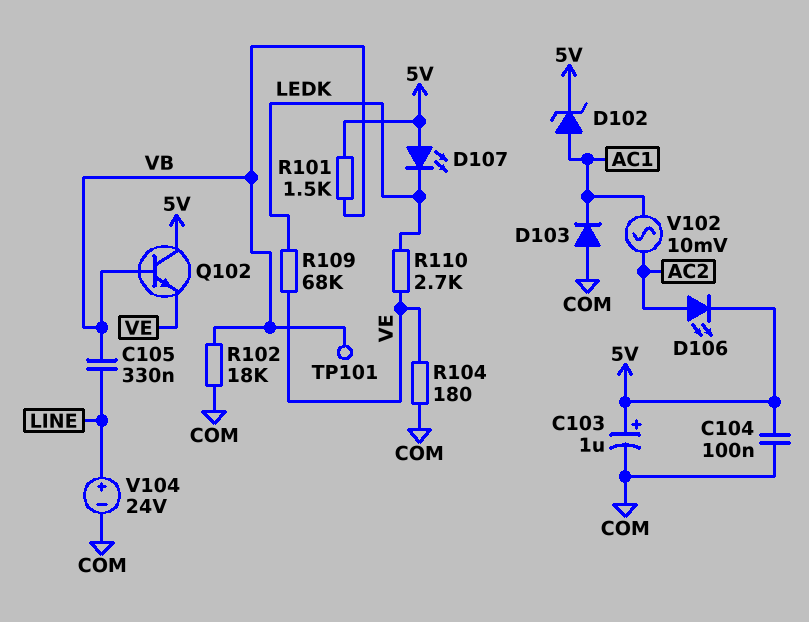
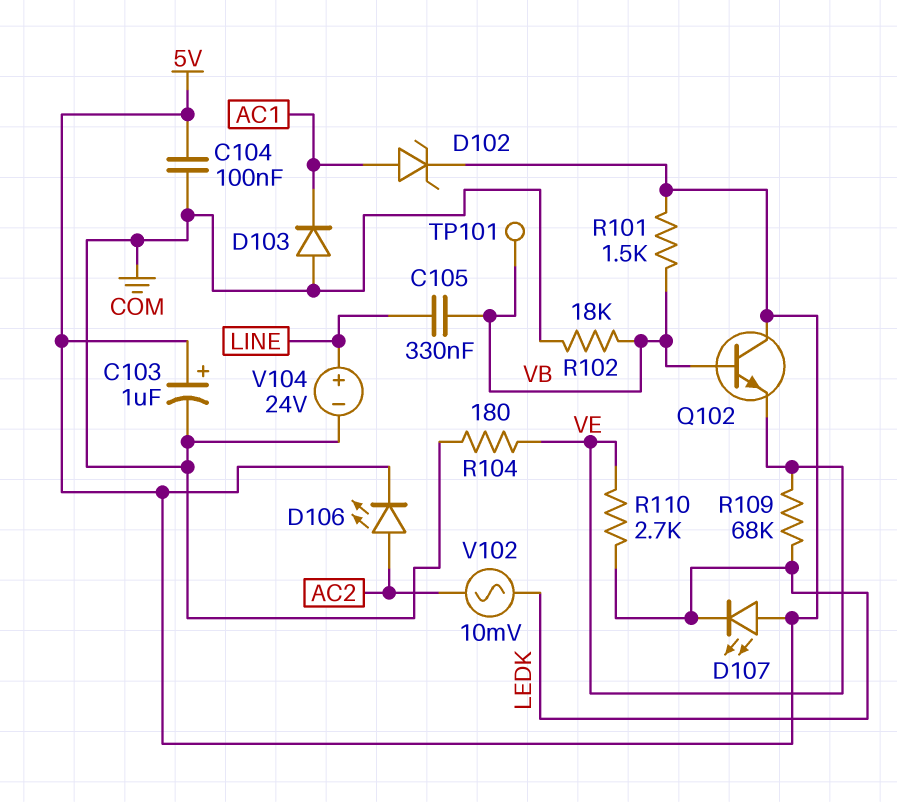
V102: AC 10mV (AC1, AC2) -> AC 10mV (AC2, LEDK)

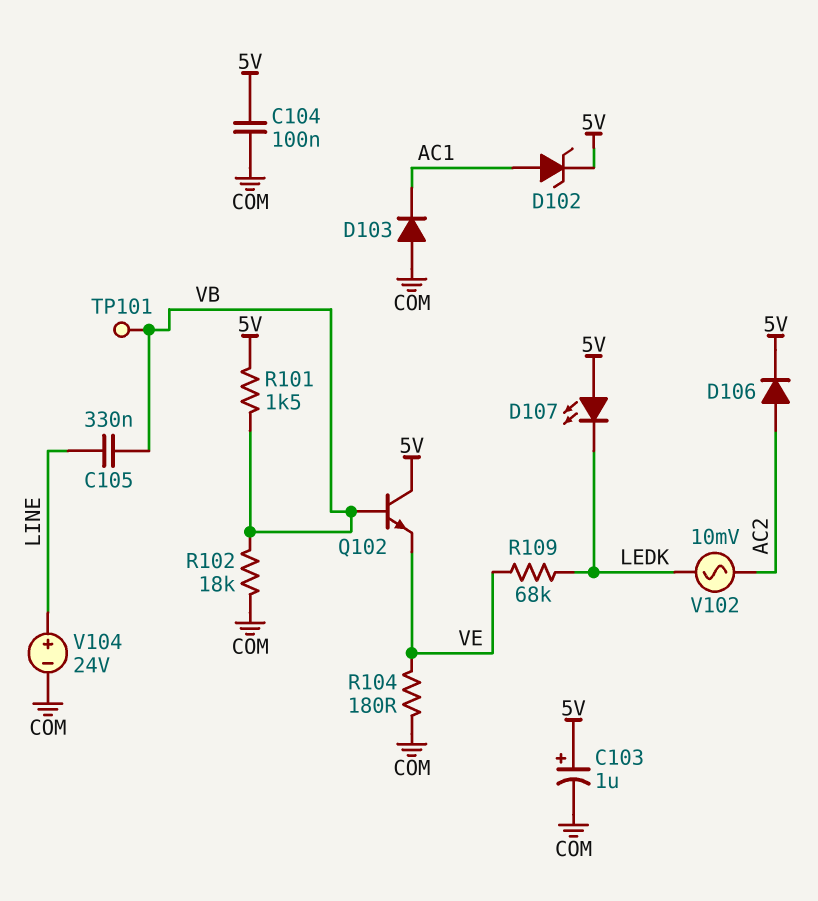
D106: LED (A AC2, K 5V) -> diode (A AC2, K 5V)
R110: 2.7k (LEDK, VE) -> none

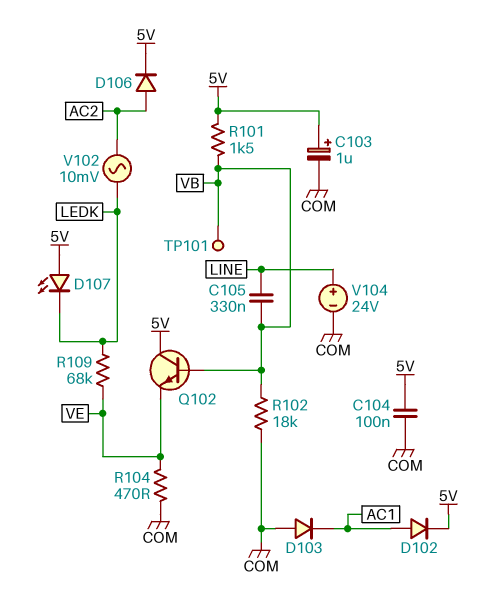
D102: zener (A AC1, K 5V) -> diode (A AC1, K 5V)
R104: 180 (COM, VE) -> 470 (COM, VE)

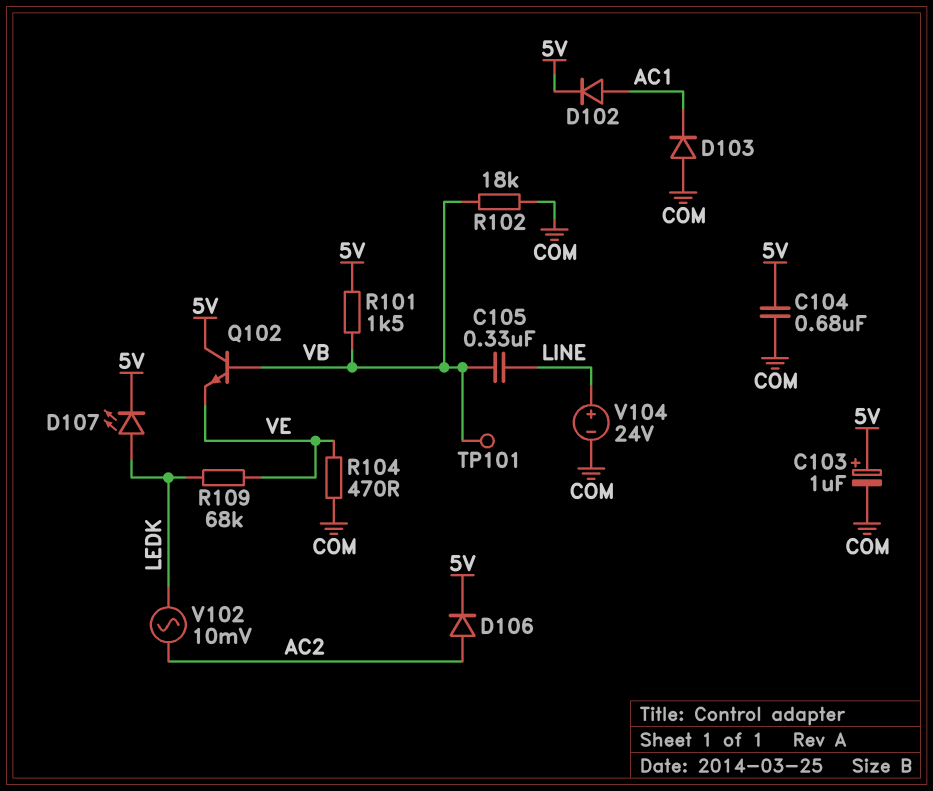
C104: 100nF (5V, COM) -> 680nF (5V, COM)
D107: LED (A 5V, K LEDK) -> LED (A LEDK, K 5V)

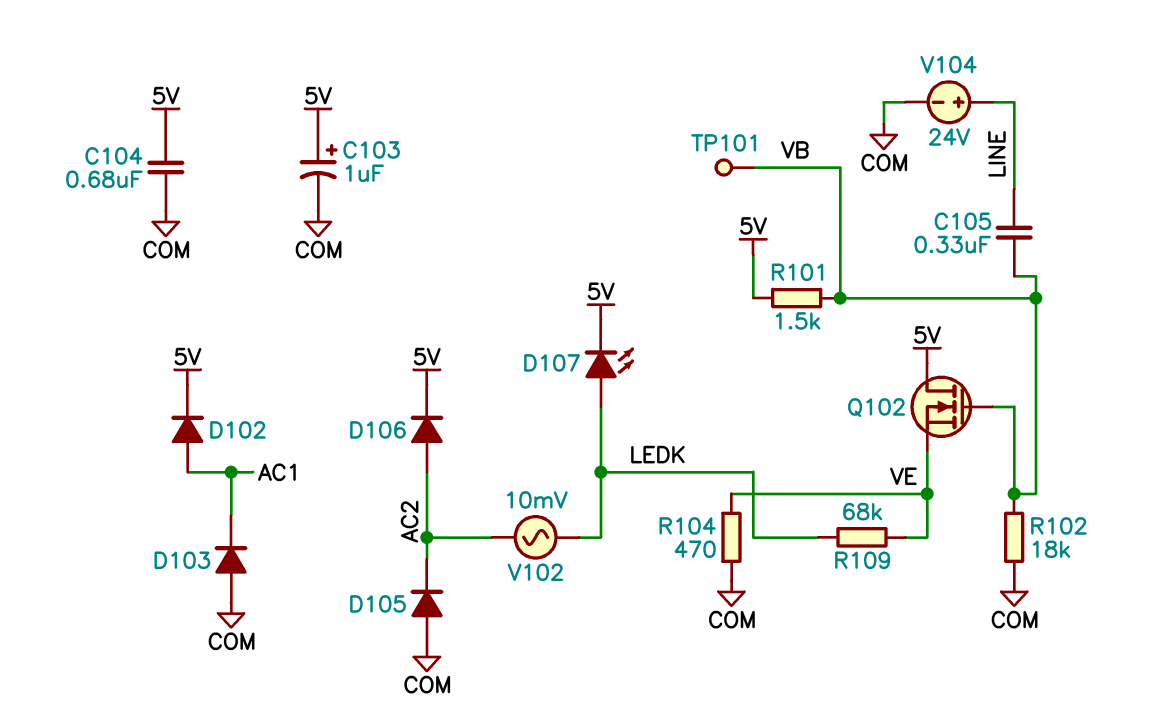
D105: none -> diode (A COM, K AC2)
Q102: NPN (B VB, C 5V, E VE) -> NMOS (G VB, D 5V, S VE)

